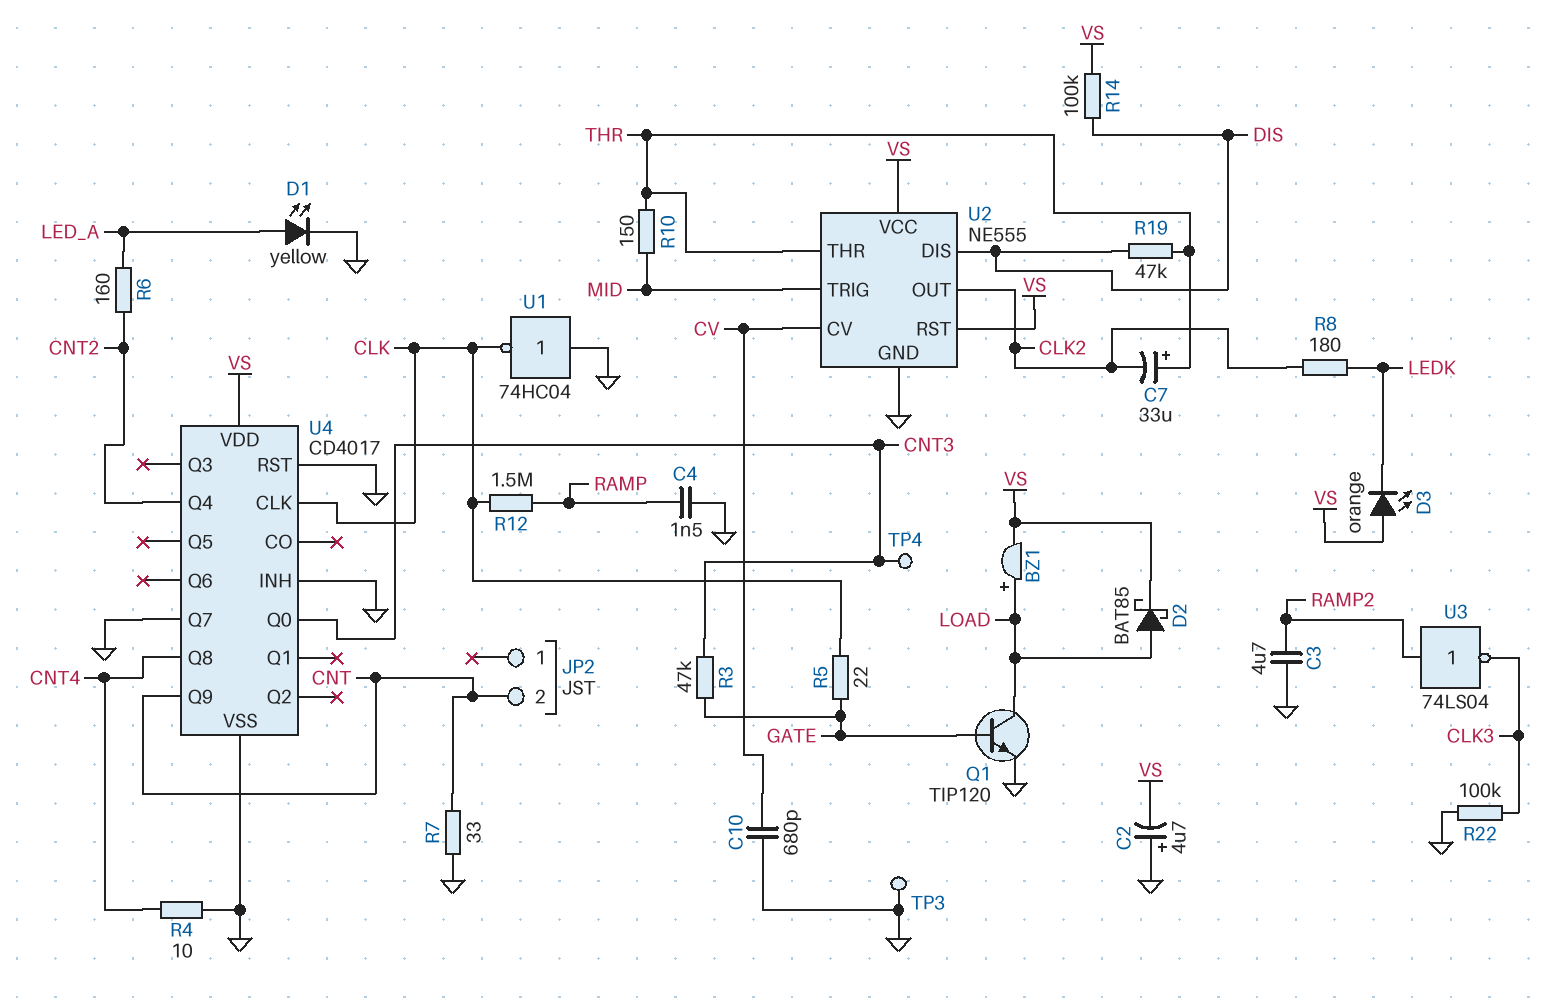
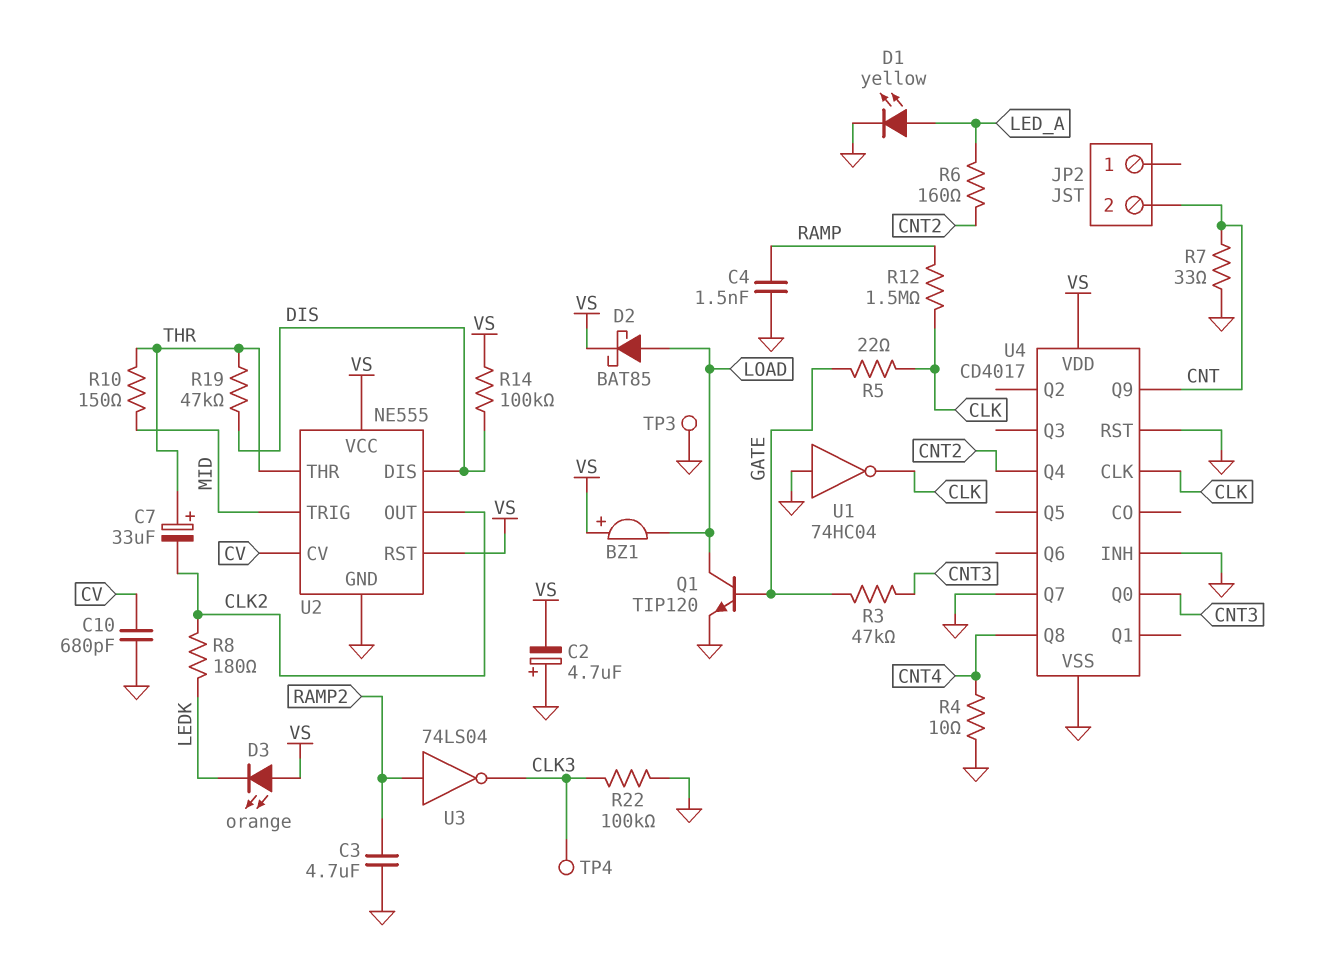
BZ1: buzzer (plus LOAD, minus VS) -> buzzer (plus VS, minus LOAD)
TP4: test point (CNT3) -> test point (CLK3)

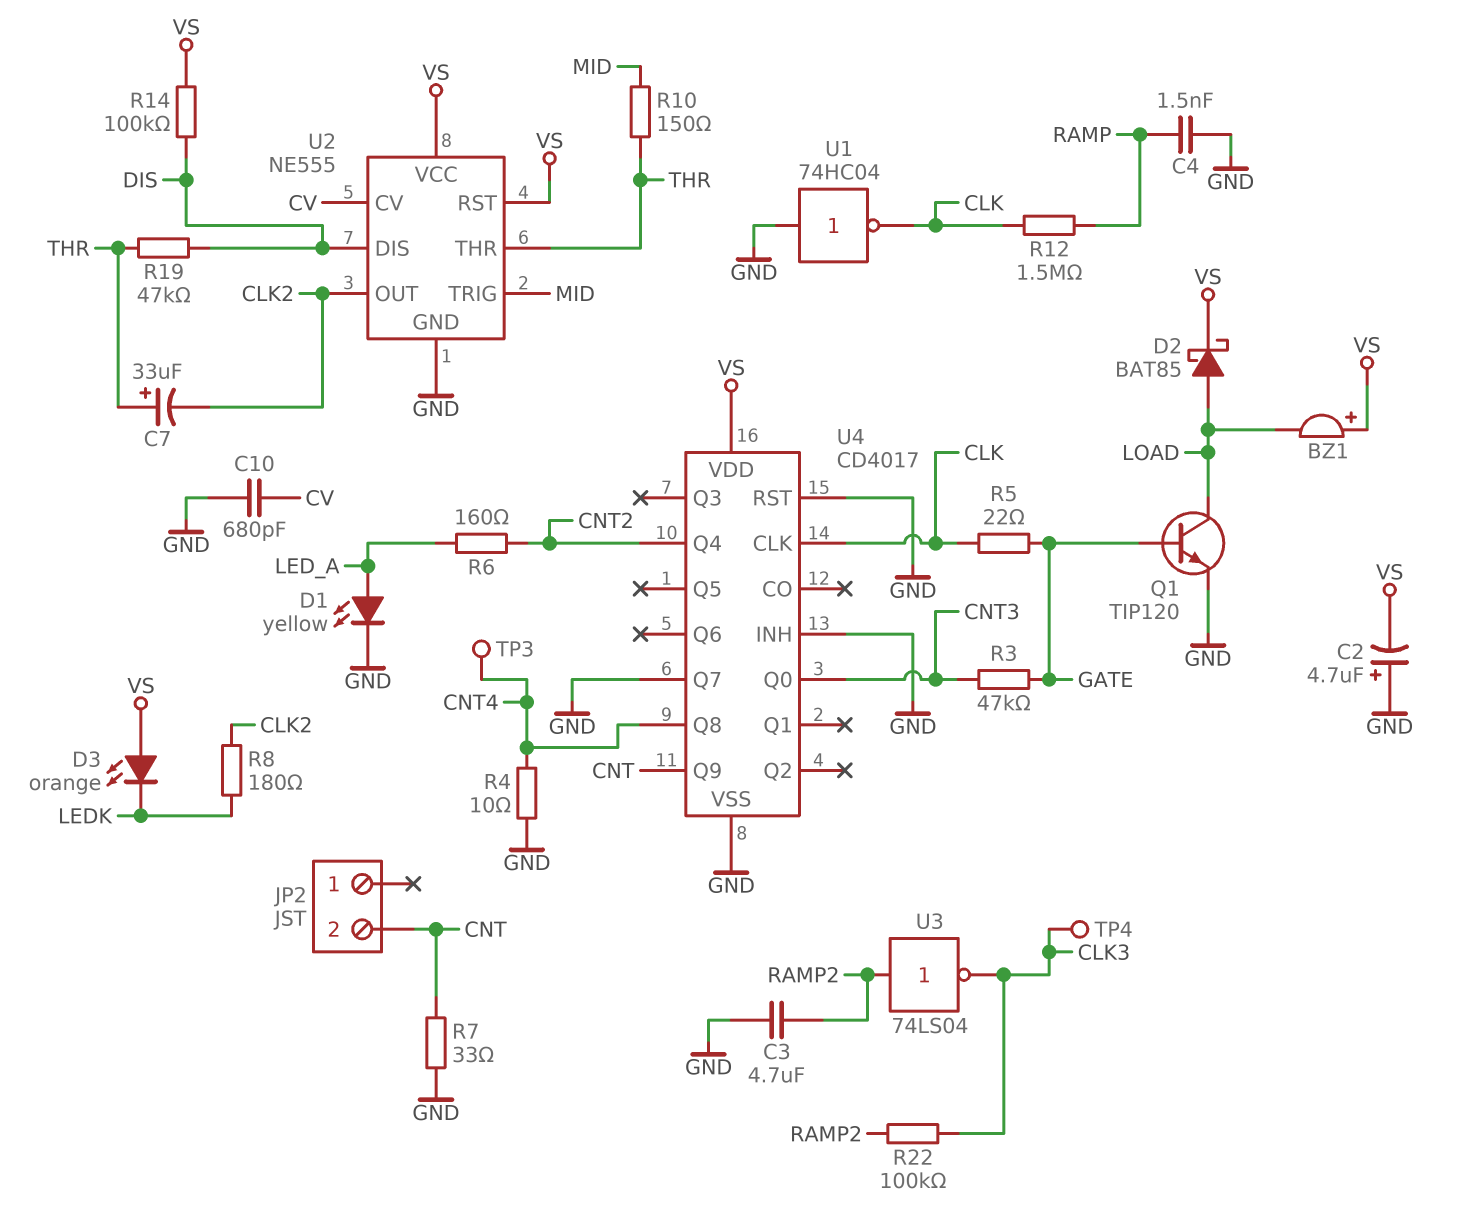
R22: 100k (CLK3, GND) -> 100k (CLK3, RAMP2)
TP3: test point (GND) -> test point (CNT4)

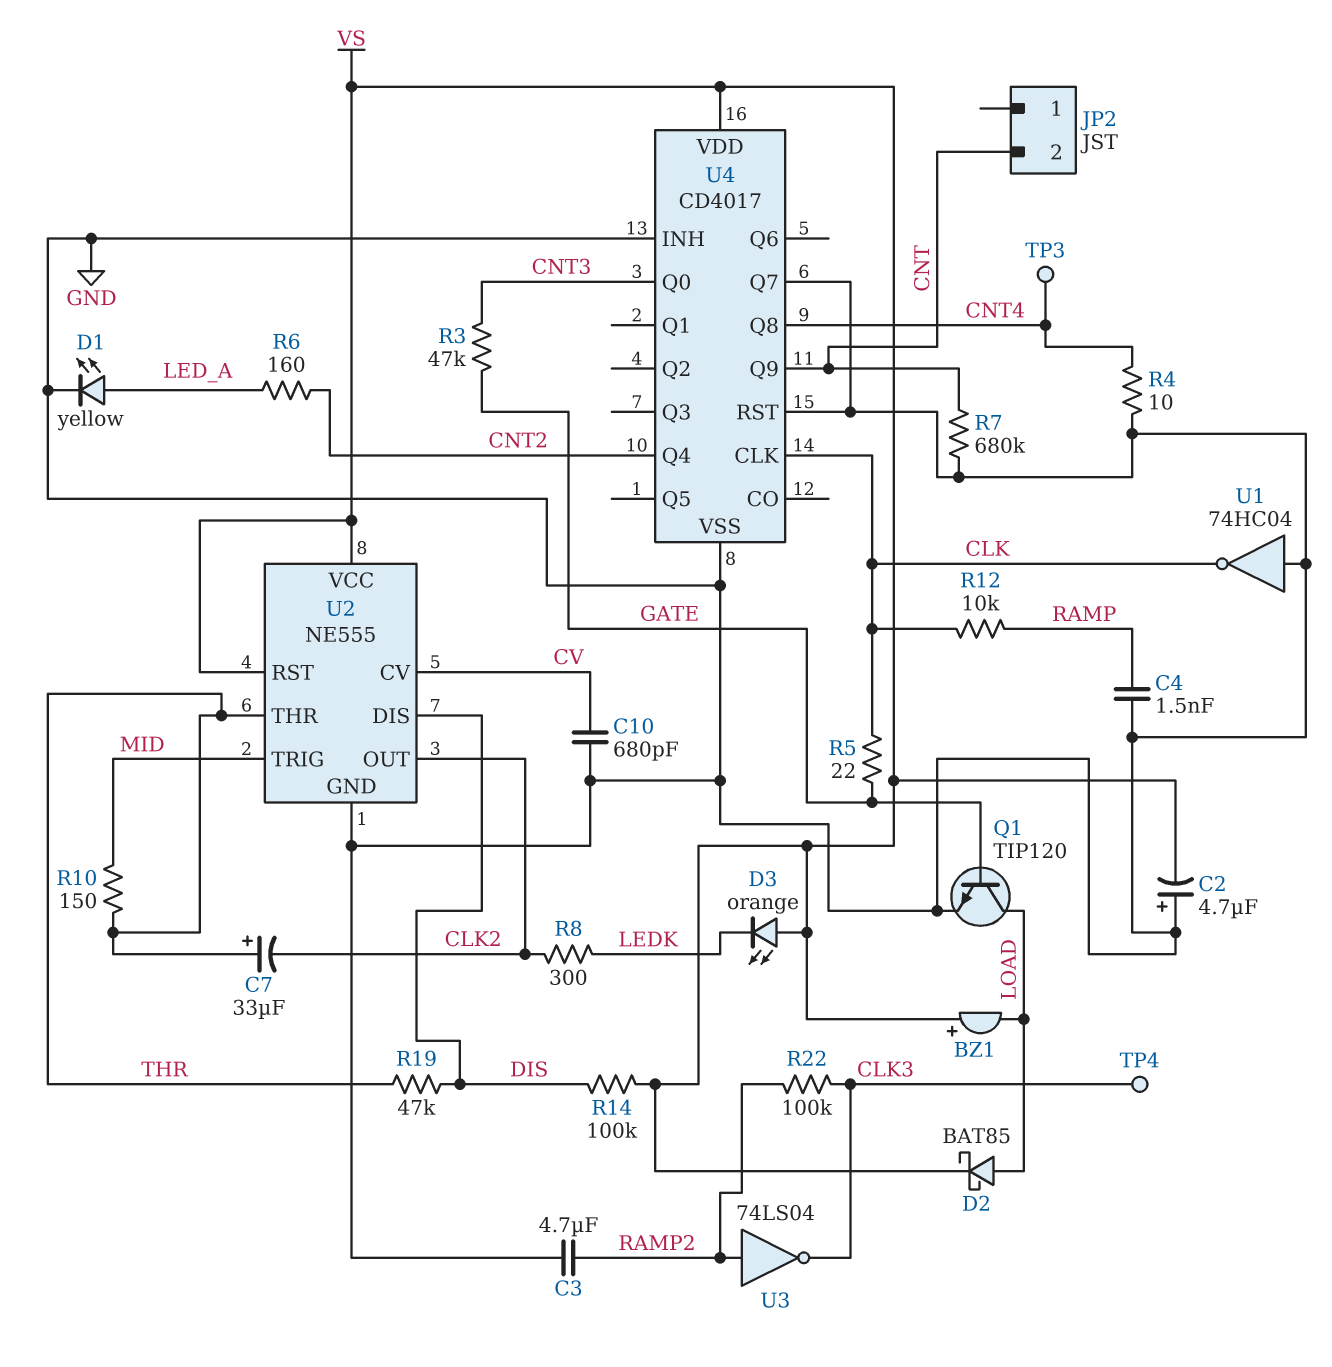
R7: 33 (CNT, GND) -> 680k (CNT, GND)
R8: 180 (CLK2, LEDK) -> 300 (CLK2, LEDK)
R12: 1.5M (CLK, RAMP) -> 10k (CLK, RAMP)

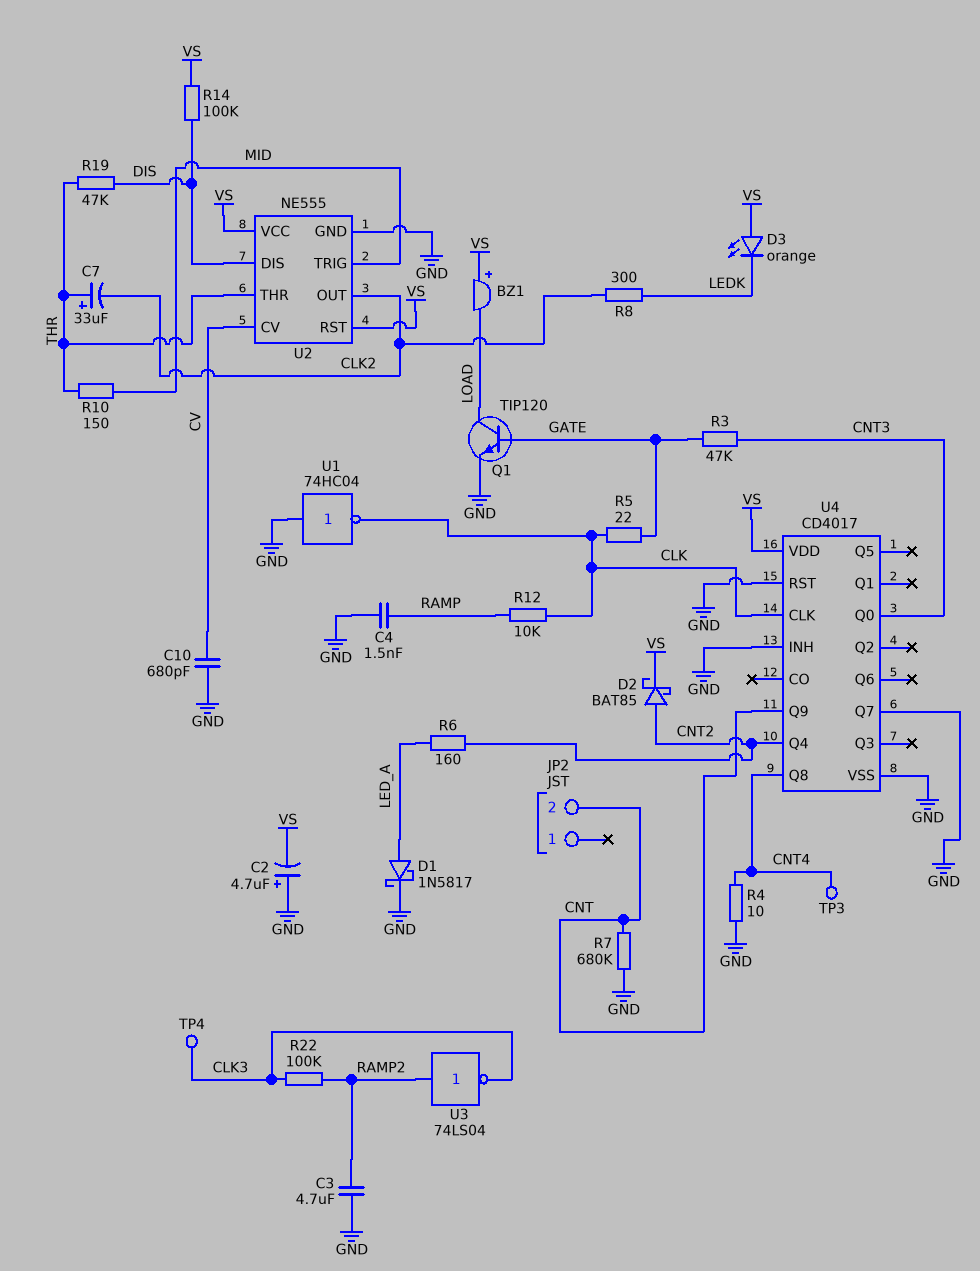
D1: LED yellow (A LED_A, K GND) -> schottky 1N5817 (A LED_A, K GND)
D2: schottky BAT85 (A LOAD, K VS) -> schottky BAT85 (A CNT2, K VS)

